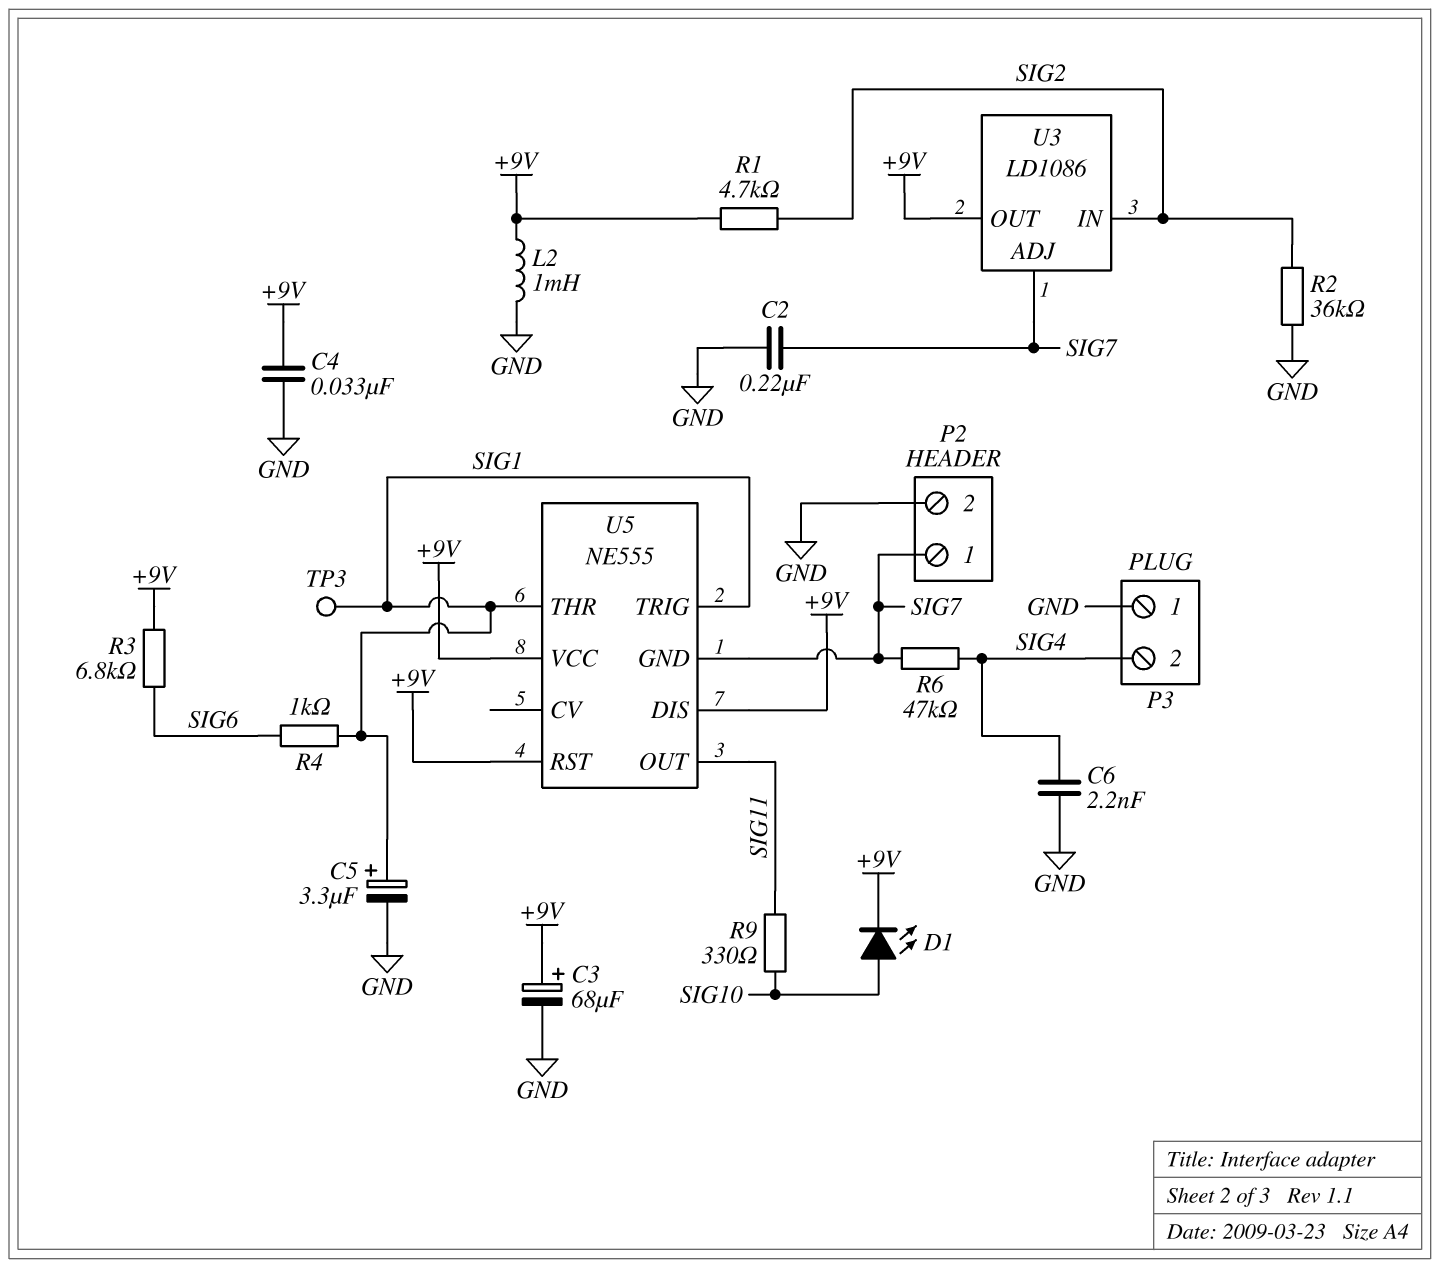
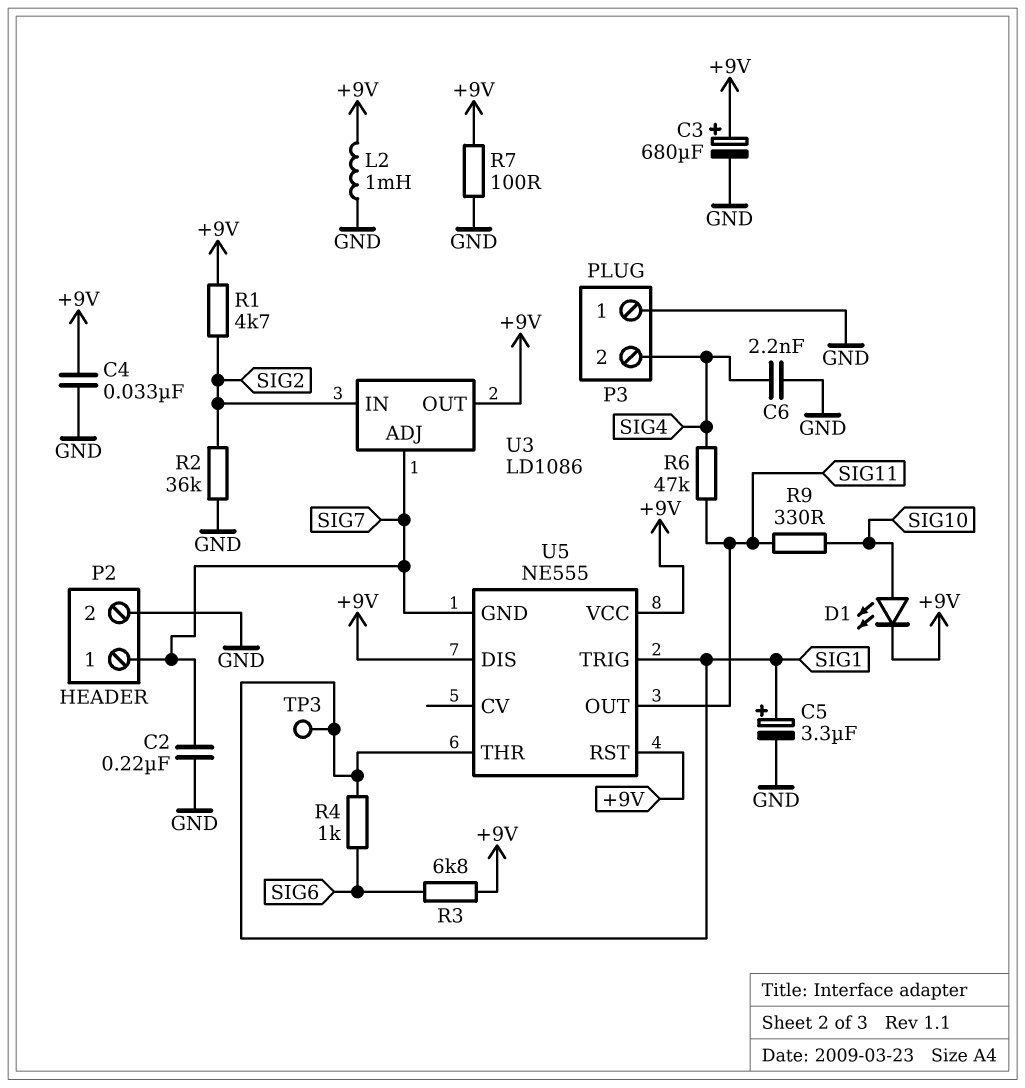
C3: 68uF (plus +9V, minus GND) -> 680uF (plus +9V, minus GND)
R6: 47k (SIG4, SIG7) -> 47k (SIG4, SIG11)
R7: none -> 100 (+9V, GND)

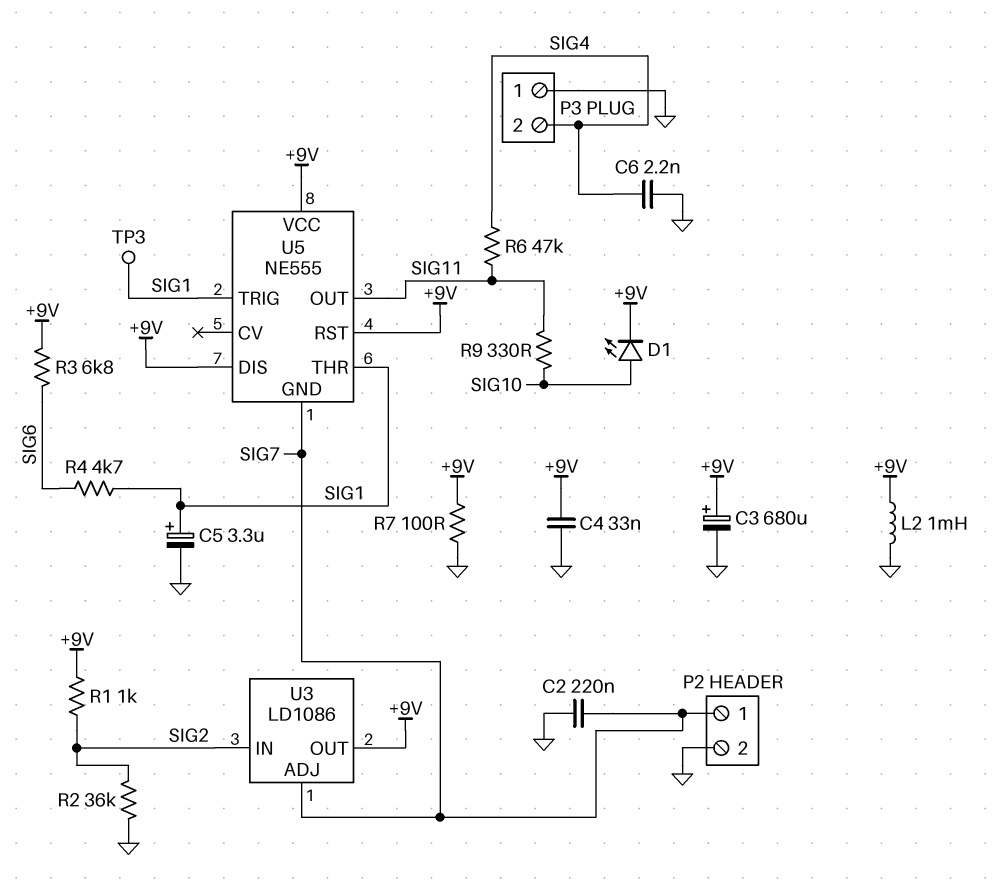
R1: 4.7k (+9V, SIG2) -> 1k (+9V, SIG2)
R4: 1k (SIG1, SIG6) -> 4.7k (SIG1, SIG6)

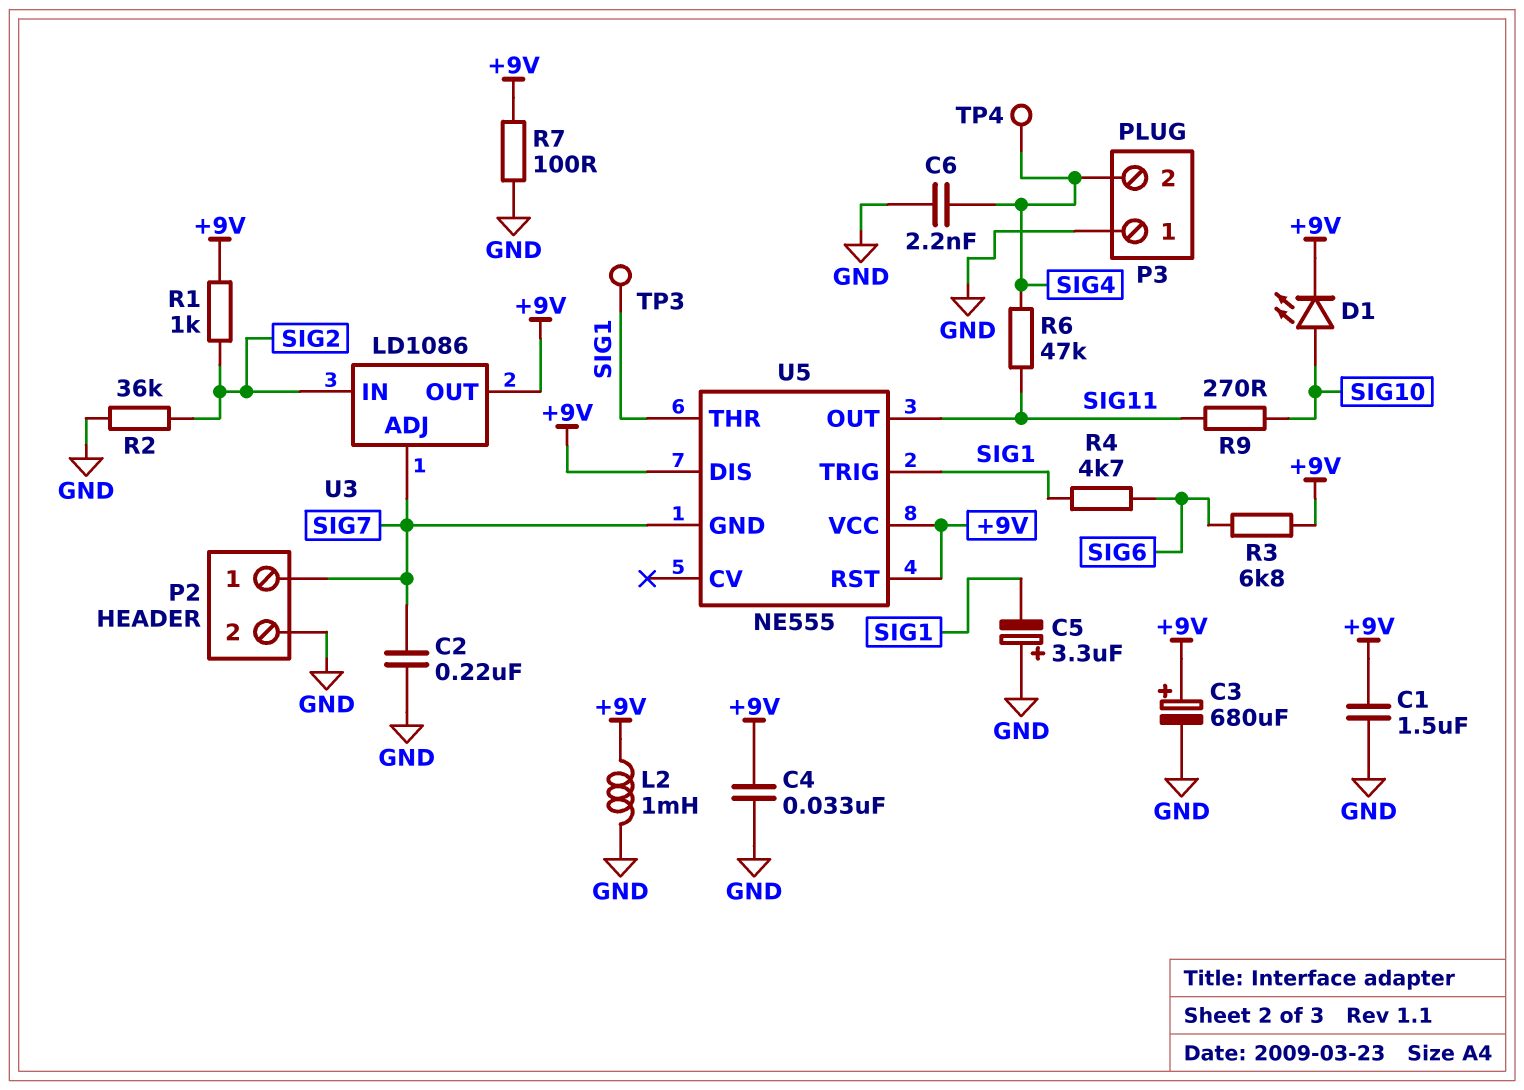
C1: none -> 1.5uF (+9V, GND)
C5: 3.3uF (plus SIG1, minus GND) -> 3.3uF (plus GND, minus SIG1)
R9: 330 (SIG10, SIG11) -> 270 (SIG10, SIG11)
TP4: none -> test point (SIG4)

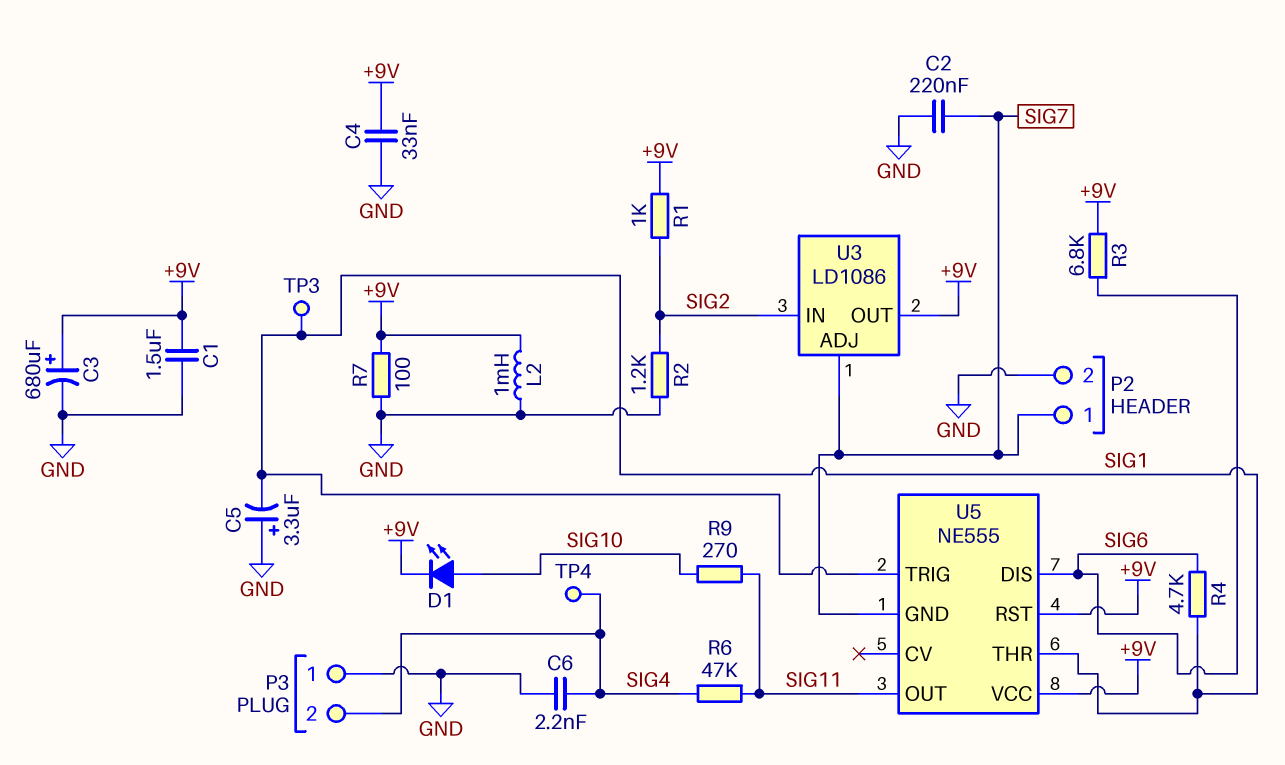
R2: 36k (GND, SIG2) -> 1.2k (GND, SIG2)
U5 pin DIS: +9V -> SIG6

